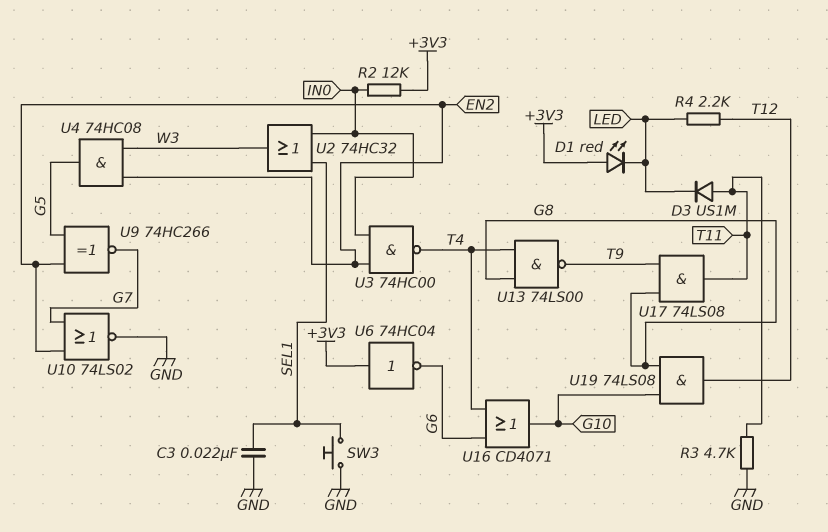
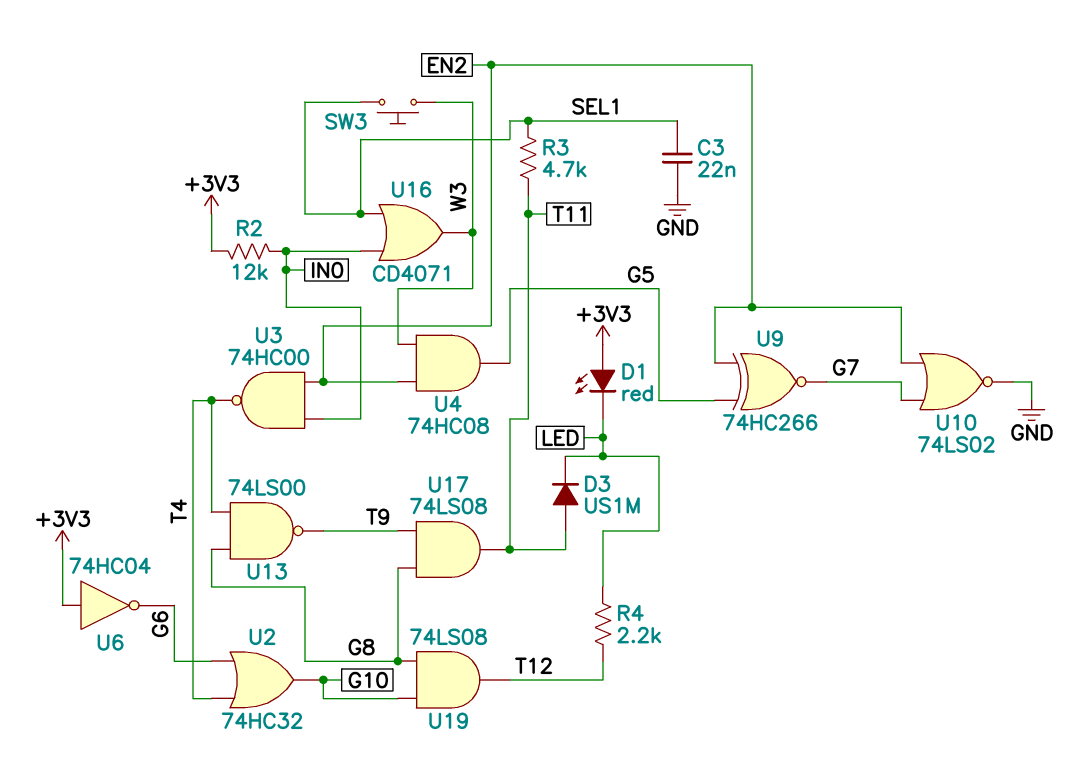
R3: 4.7k (GND, T11) -> 4.7k (SEL1, T11)
SW3: button (GND, SEL1) -> button (SEL1, W3)
U2: OR 74HC32 (in IN0, in SEL1, out W3) -> OR 74HC32 (in G6, in T4, out G10)
U16: OR CD4071 (in G6, in T4, out G10) -> OR CD4071 (in IN0, in SEL1, out W3)

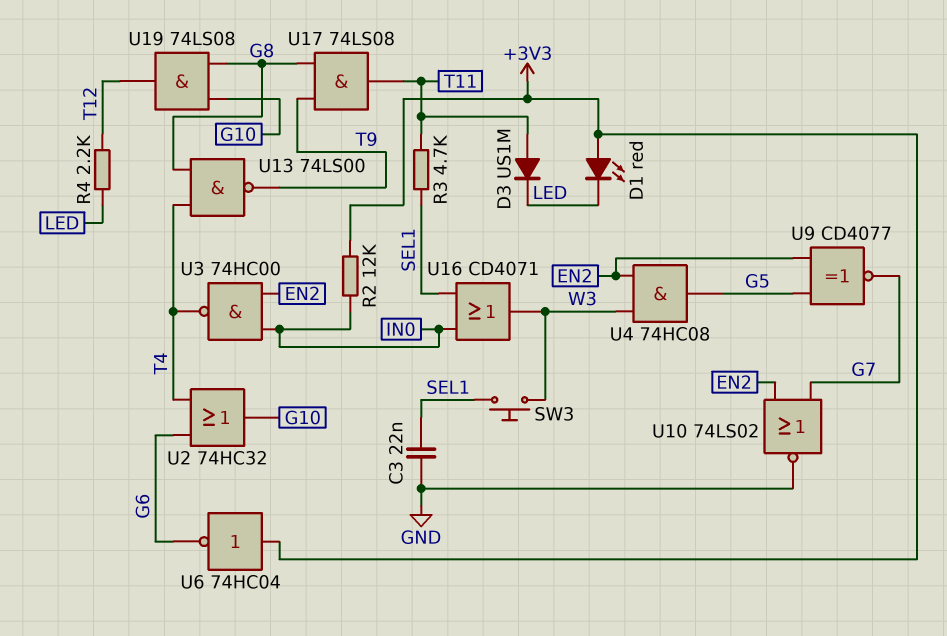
U9: XNOR 74HC266 (in EN2, in G5, out G7) -> XNOR CD4077 (in EN2, in G5, out G7)

